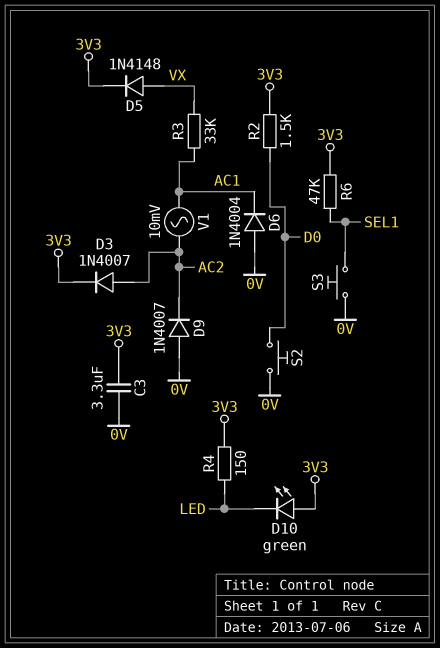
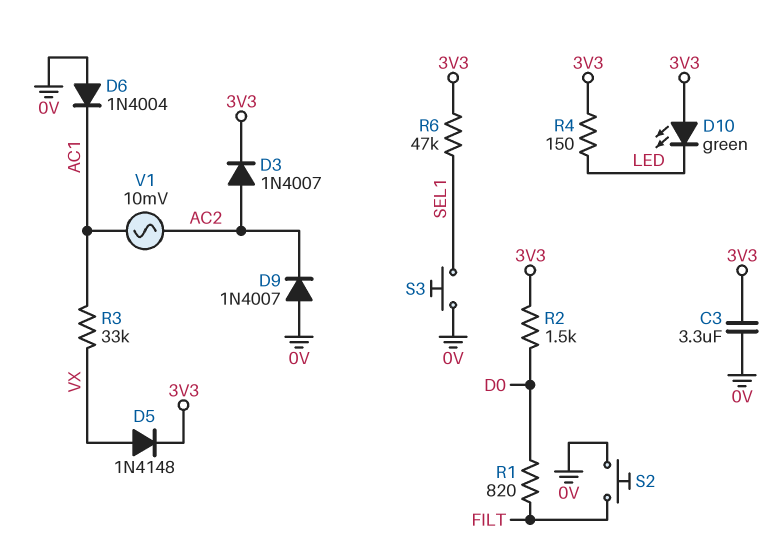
R1: none -> 820 (D0, FILT)
S2: button (0V, D0) -> button (0V, FILT)

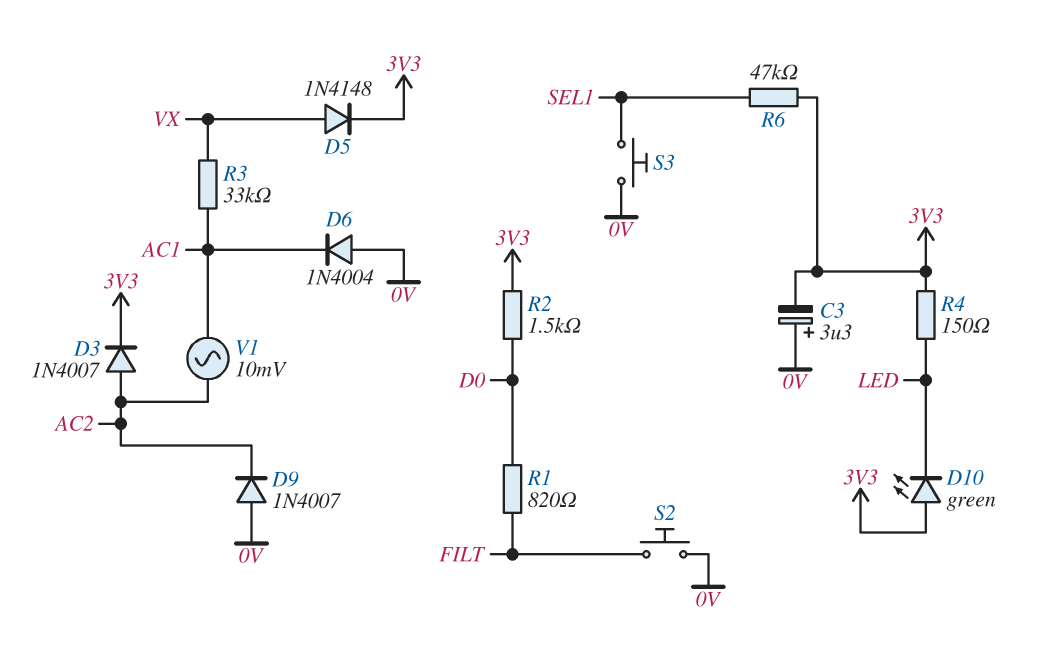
C3: 3.3uF (0V, 3V3) -> 3.3uF (plus 0V, minus 3V3)

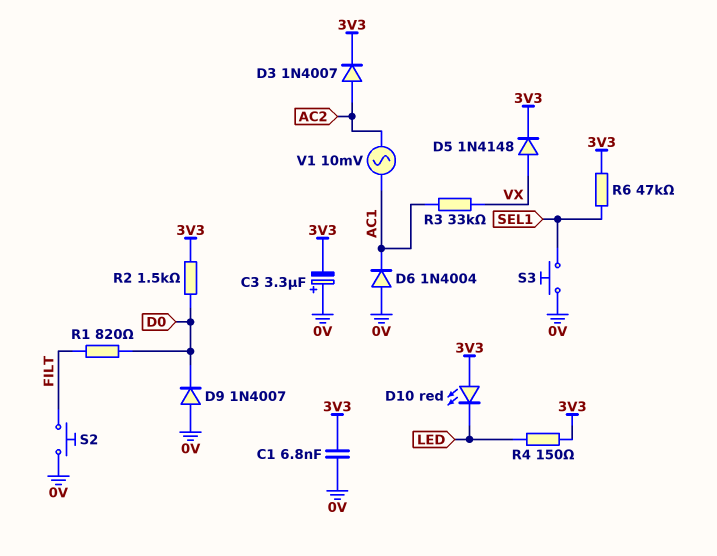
C1: none -> 6.8nF (0V, 3V3)
D9: diode 1N4007 (A 0V, K AC2) -> diode 1N4007 (A 0V, K D0)
D10: LED green (A 3V3, K LED) -> LED red (A 3V3, K LED)

